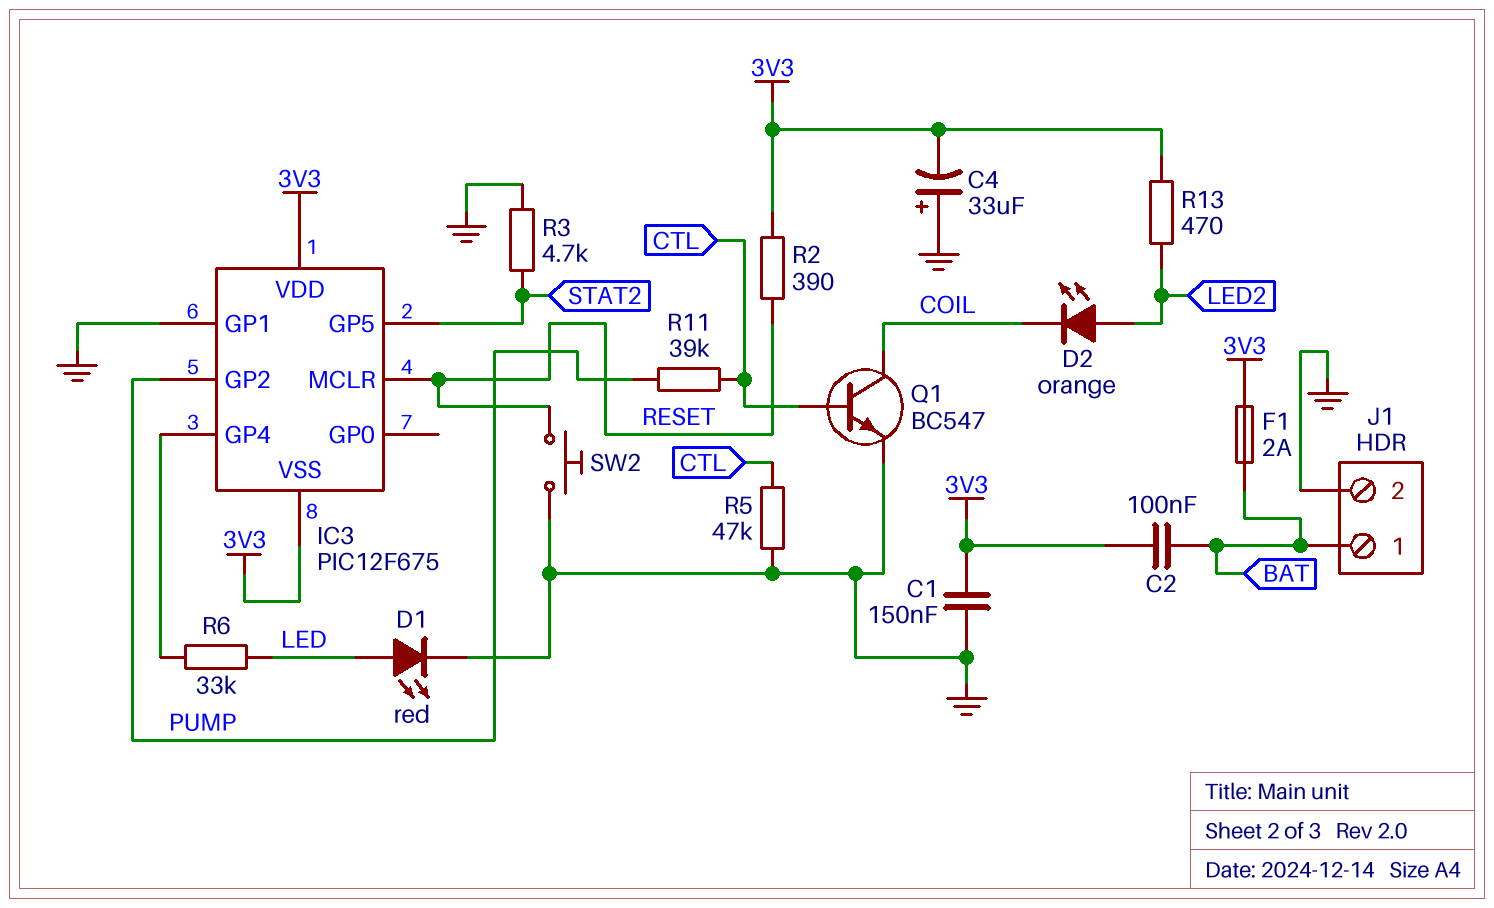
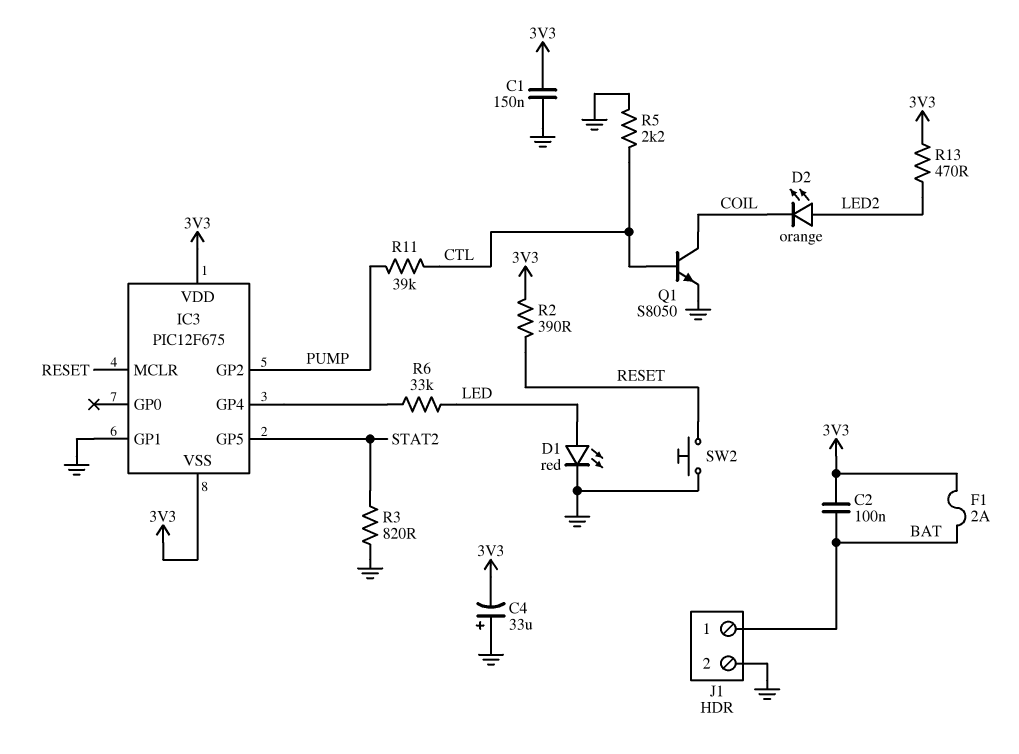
Q1: NPN BC547 (B CTL, C COIL, E GND) -> NPN S8050 (B CTL, C COIL, E GND)
R3: 4.7k (GND, STAT2) -> 820 (GND, STAT2)
R5: 47k (CTL, GND) -> 2.2k (CTL, GND)

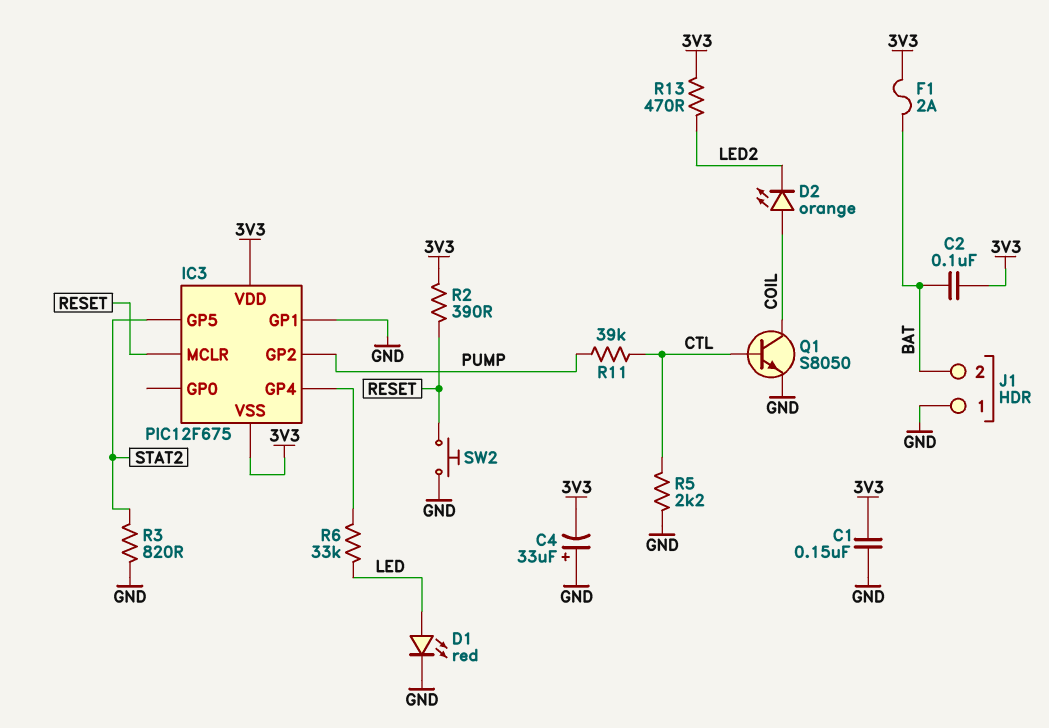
D2: LED orange (A LED2, K COIL) -> LED orange (A COIL, K LED2)
J1 pin 1: BAT -> GND
J1 pin 2: GND -> BAT

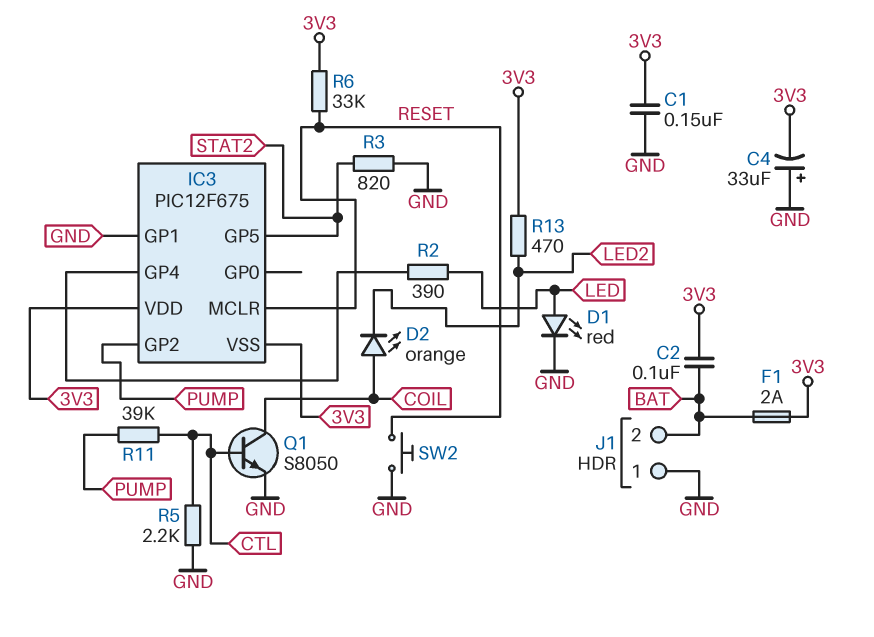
R2: 390 (3V3, RESET) -> 390 (IC3/GP4, LED)
R6: 33k (IC3/GP4, LED) -> 33k (3V3, RESET)

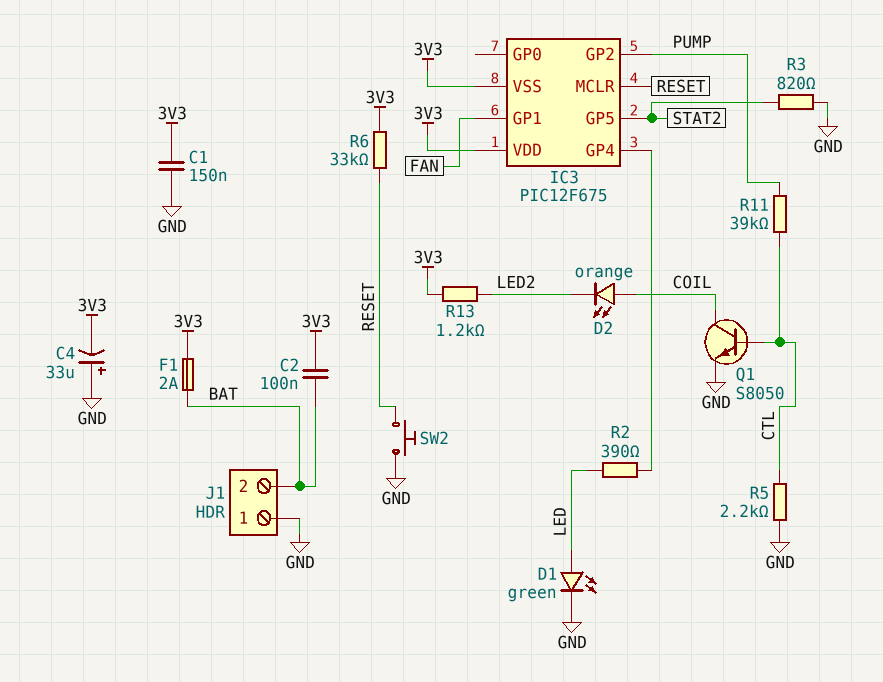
D1: LED red (A LED, K GND) -> LED green (A LED, K GND)
IC3 pin GP1: GND -> FAN
R13: 470 (3V3, LED2) -> 1.2k (3V3, LED2)

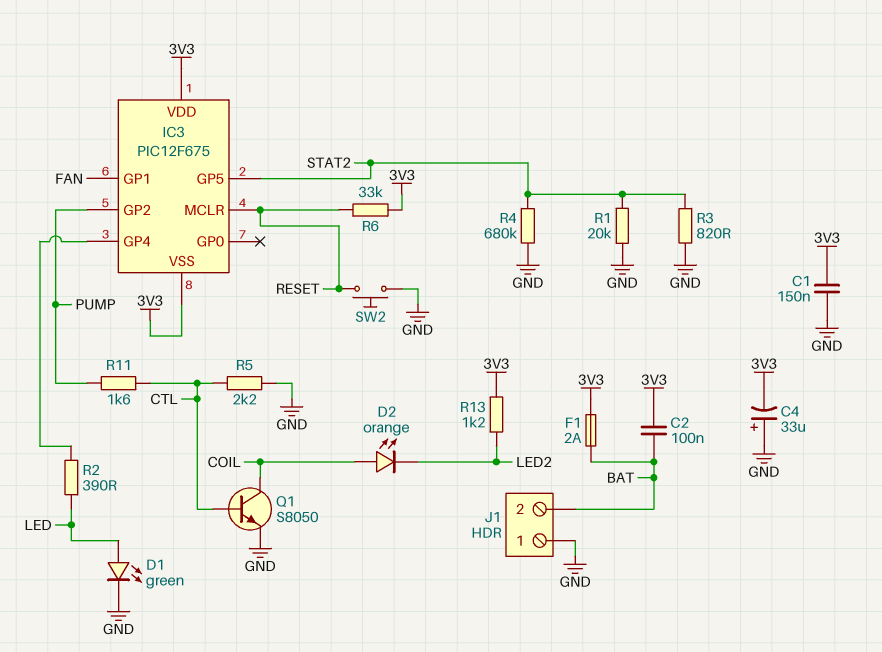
R1: none -> 20k (GND, STAT2)
R4: none -> 680k (GND, STAT2)
R11: 39k (CTL, PUMP) -> 1.6k (CTL, PUMP)

